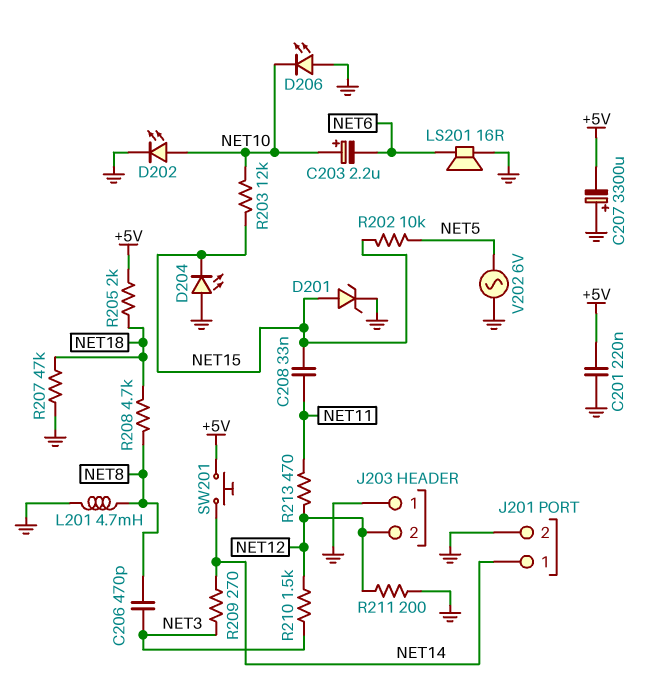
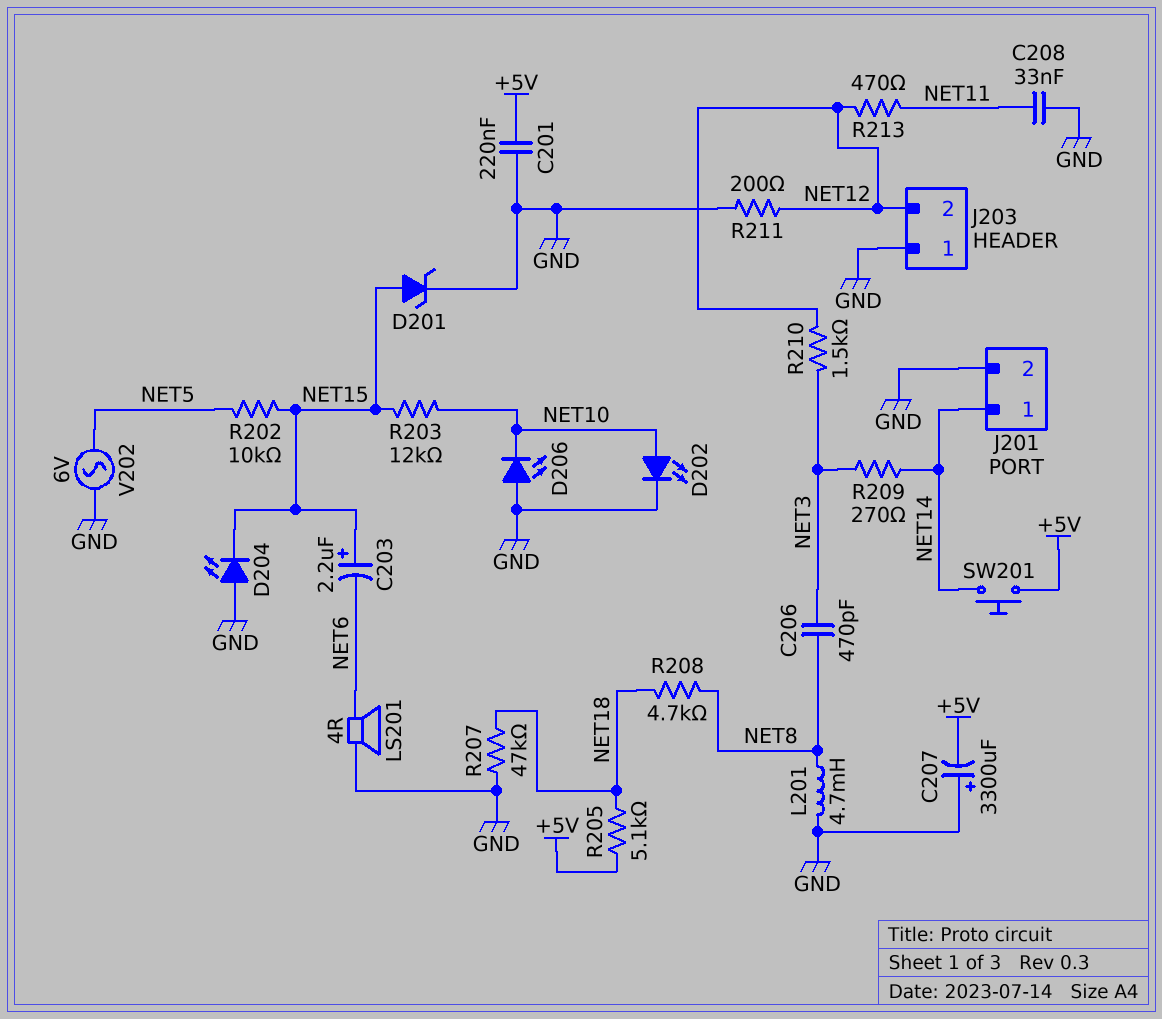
C203: 2.2uF (plus NET10, minus NET6) -> 2.2uF (plus NET15, minus NET6)
C208: 33nF (NET11, NET15) -> 33nF (GND, NET11)
LS201: speaker 16R (GND, NET6) -> speaker 4R (GND, NET6)
R205: 2k (+5V, NET18) -> 5.1k (+5V, NET18)

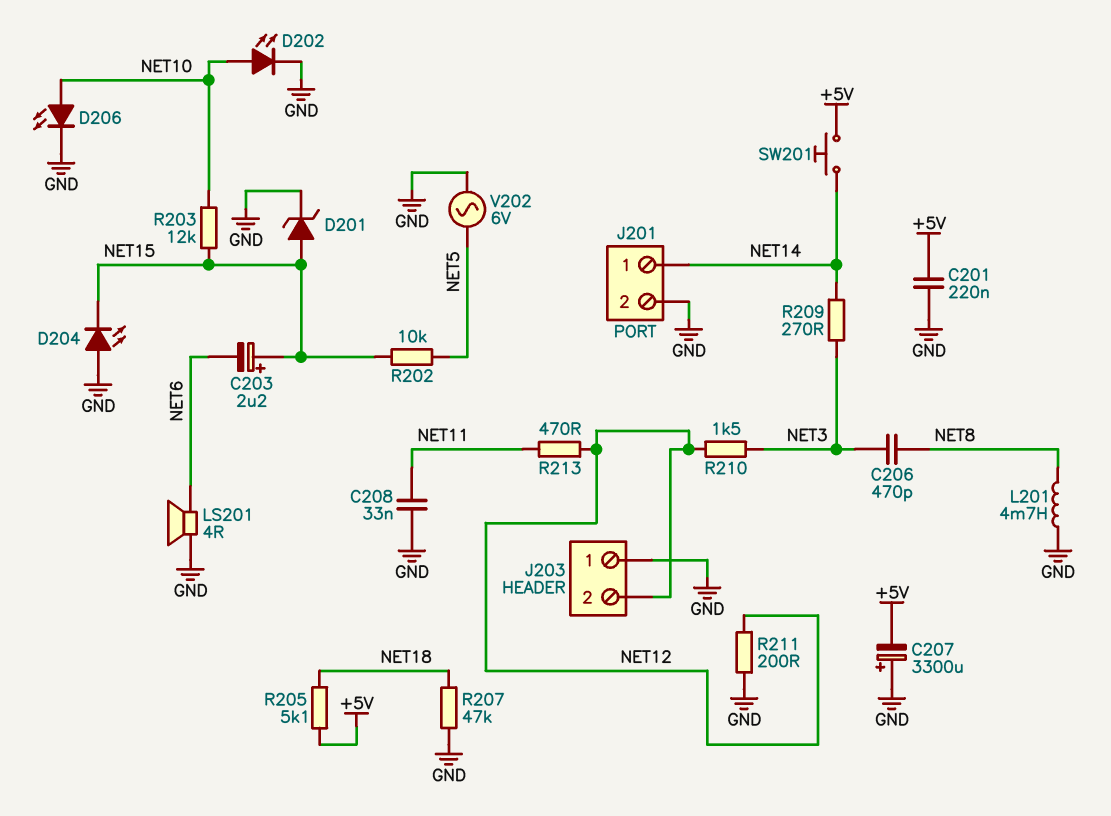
D206: LED (A GND, K NET10) -> LED (A NET10, K GND)
R208: 4.7k (NET8, NET18) -> none

